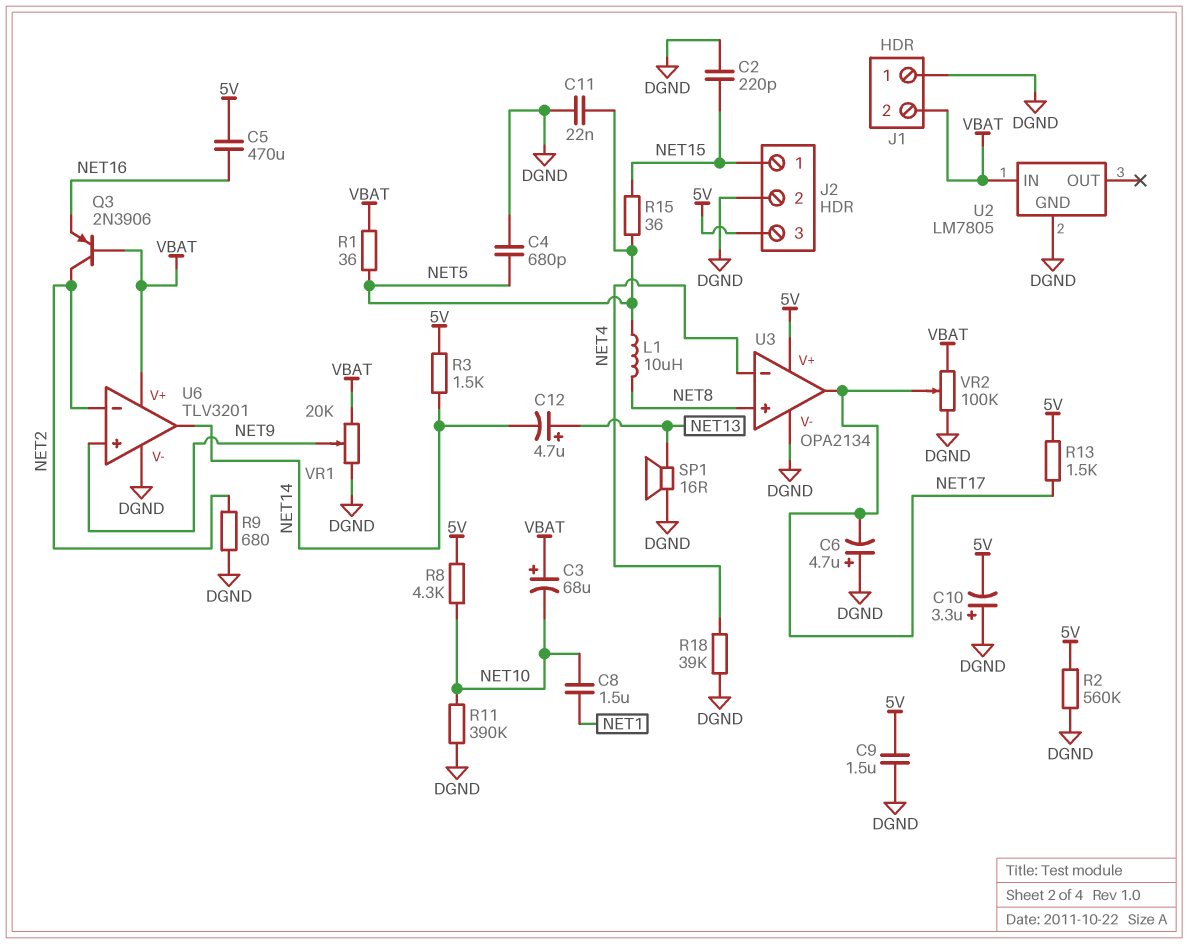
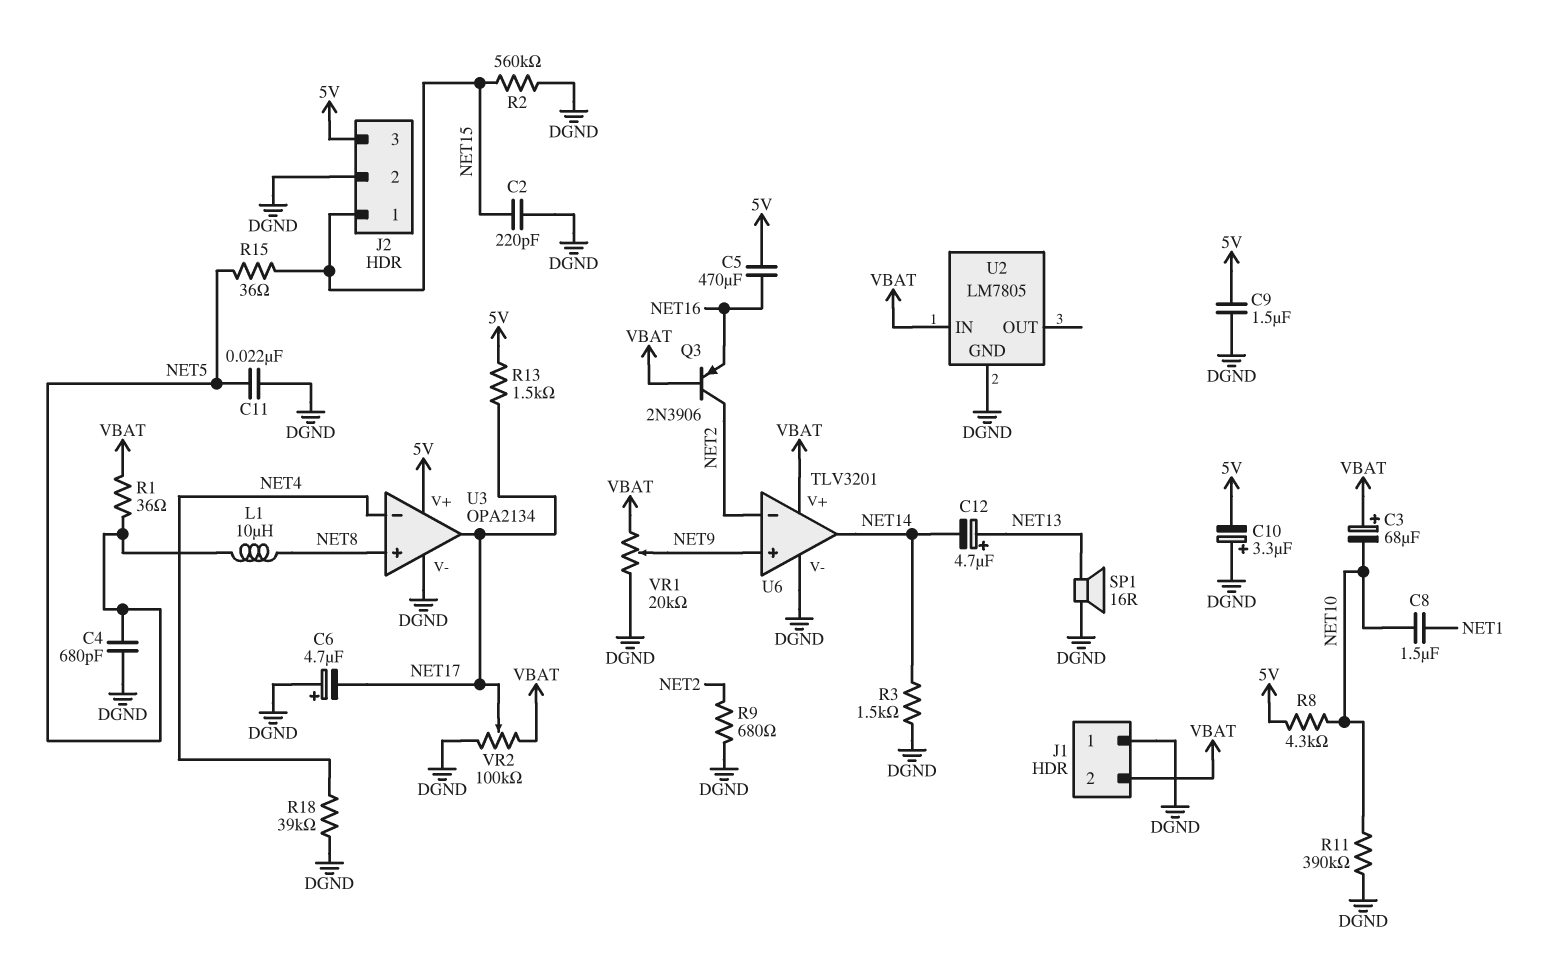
R2: 560k (5V, DGND) -> 560k (DGND, NET15)
R3: 1.5k (5V, NET14) -> 1.5k (DGND, NET14)

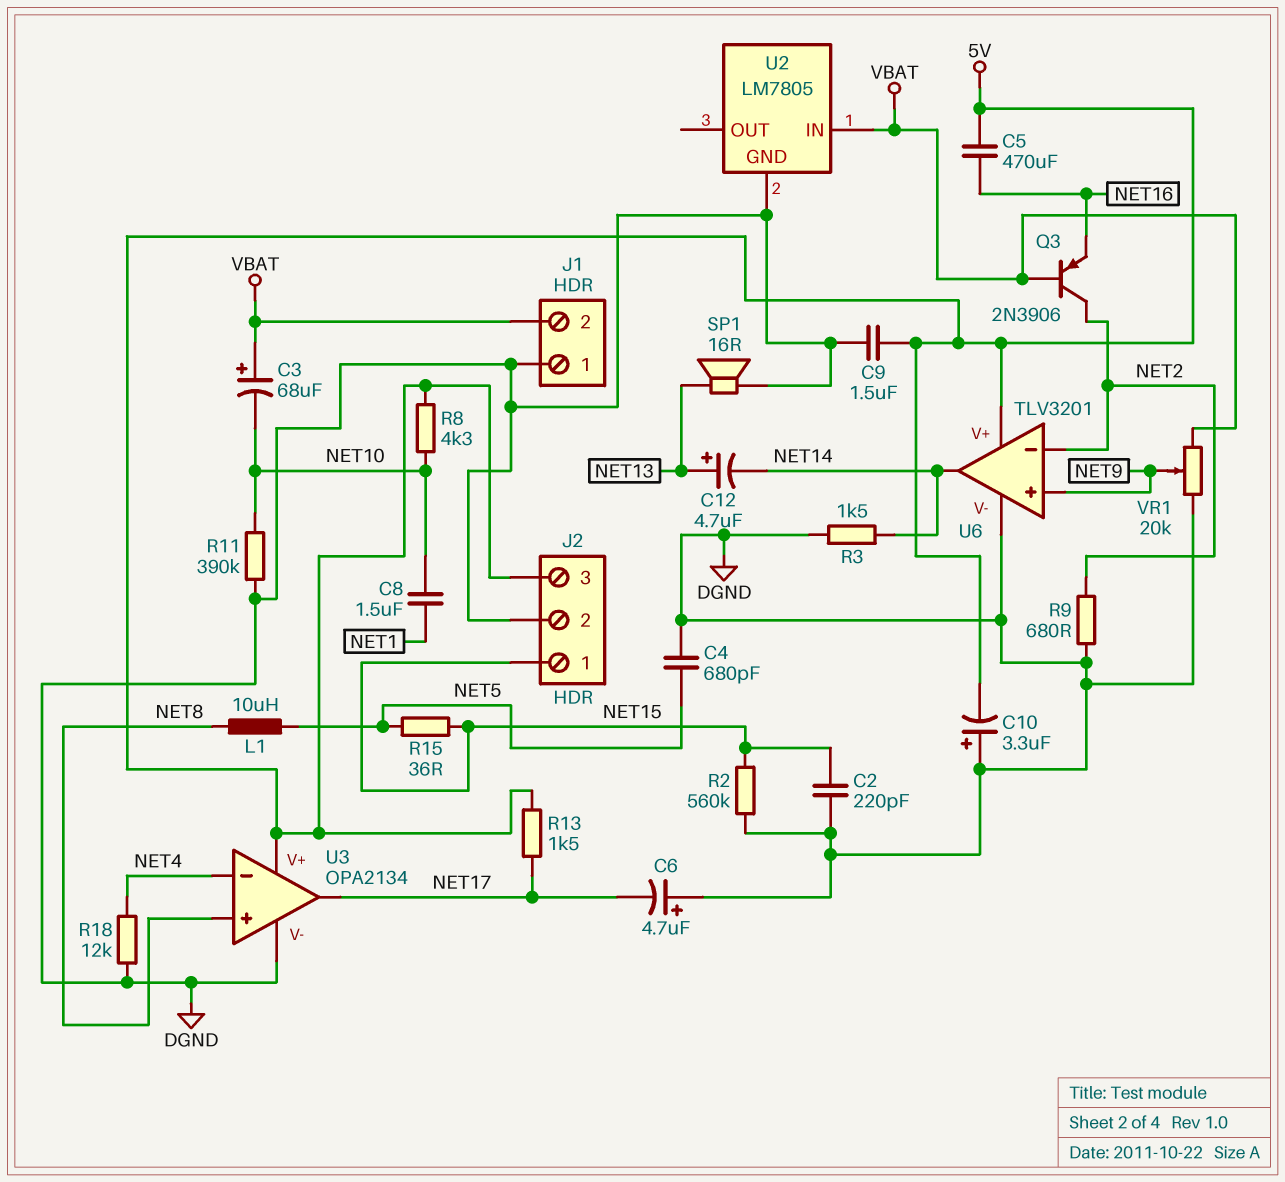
C11: 22nF (DGND, NET5) -> none
R1: 36 (NET5, VBAT) -> none
R18: 39k (DGND, NET4) -> 12k (DGND, NET4)
U6 pin V+: VBAT -> 5V
VR2: 100k (DGND, VBAT, wiper NET17) -> none

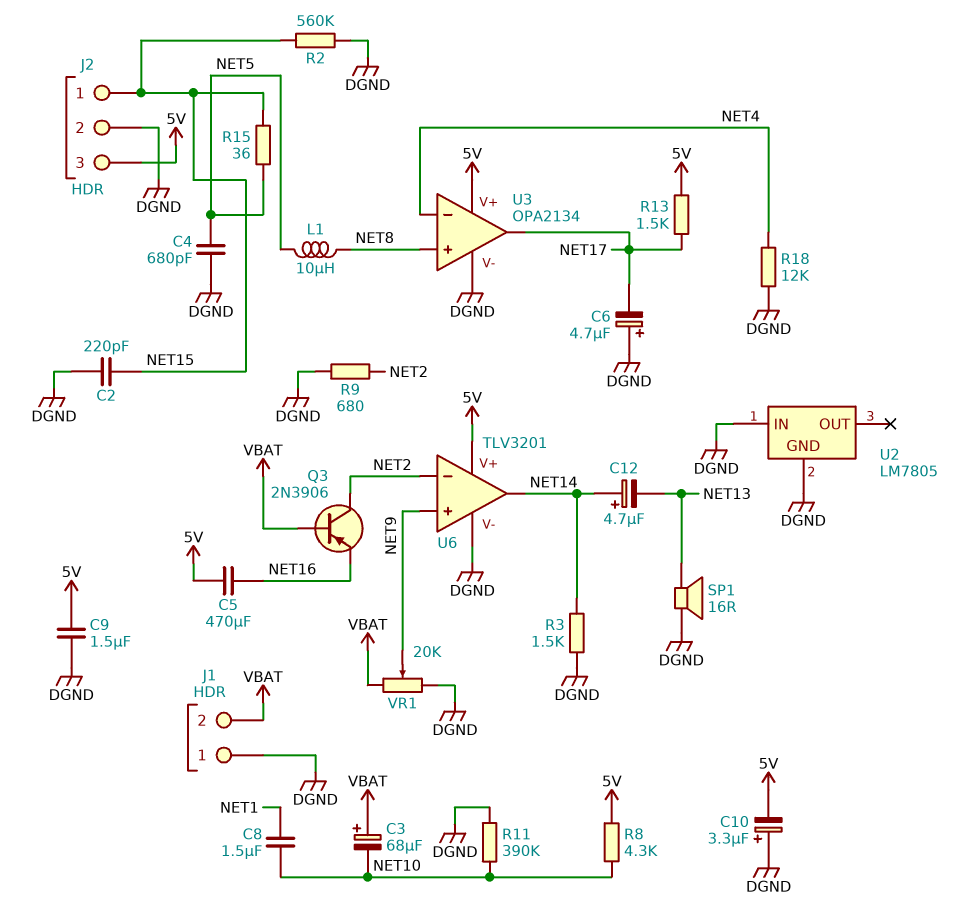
C12: 4.7uF (plus NET13, minus NET14) -> 4.7uF (plus NET14, minus NET13)
U2 pin IN: VBAT -> DGND

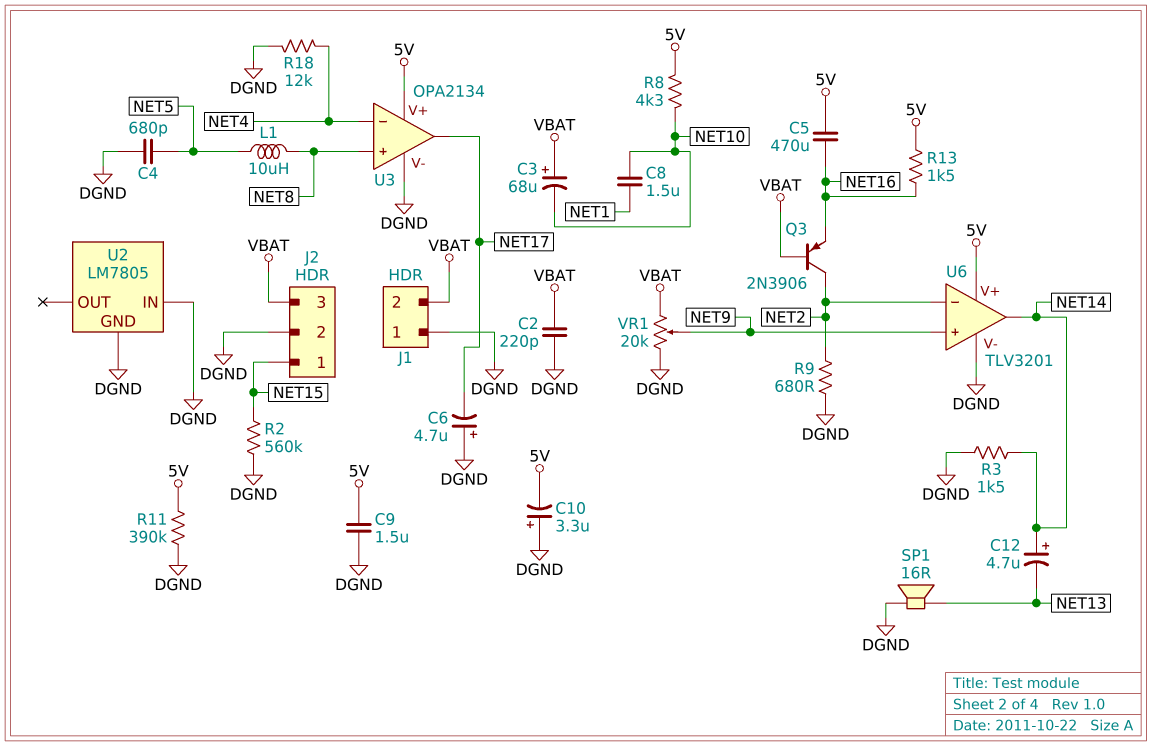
C2: 220pF (DGND, NET15) -> 220pF (DGND, VBAT)
J2 pin 3: 5V -> VBAT
R11: 390k (DGND, NET10) -> 390k (5V, DGND)
R13: 1.5k (5V, NET17) -> 1.5k (5V, NET16)
R15: 36 (NET5, NET15) -> none

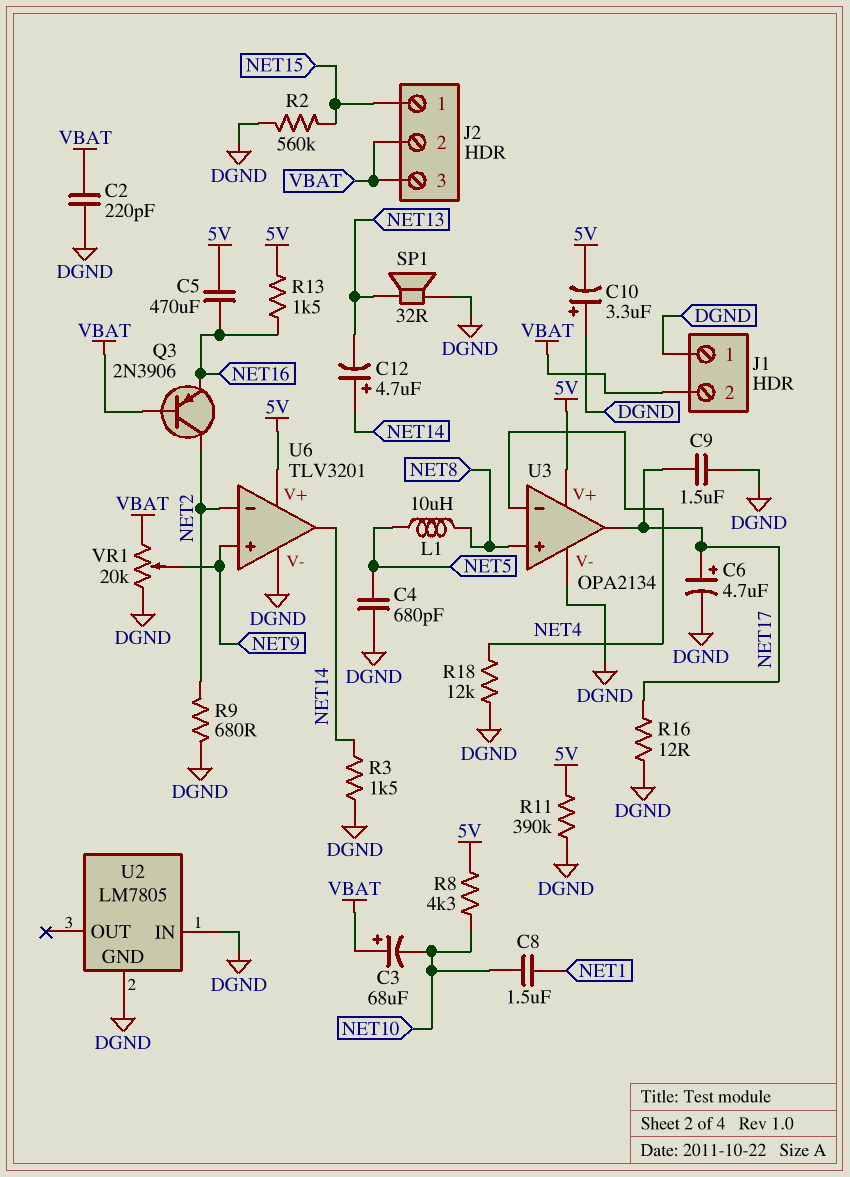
C6: 4.7uF (plus DGND, minus NET17) -> 4.7uF (plus NET17, minus DGND)
C9: 1.5uF (5V, DGND) -> 1.5uF (DGND, NET17)
J2 pin 2: DGND -> VBAT
R16: none -> 12 (DGND, NET17)
SP1: speaker 16R (DGND, NET13) -> speaker 32R (DGND, NET13)

